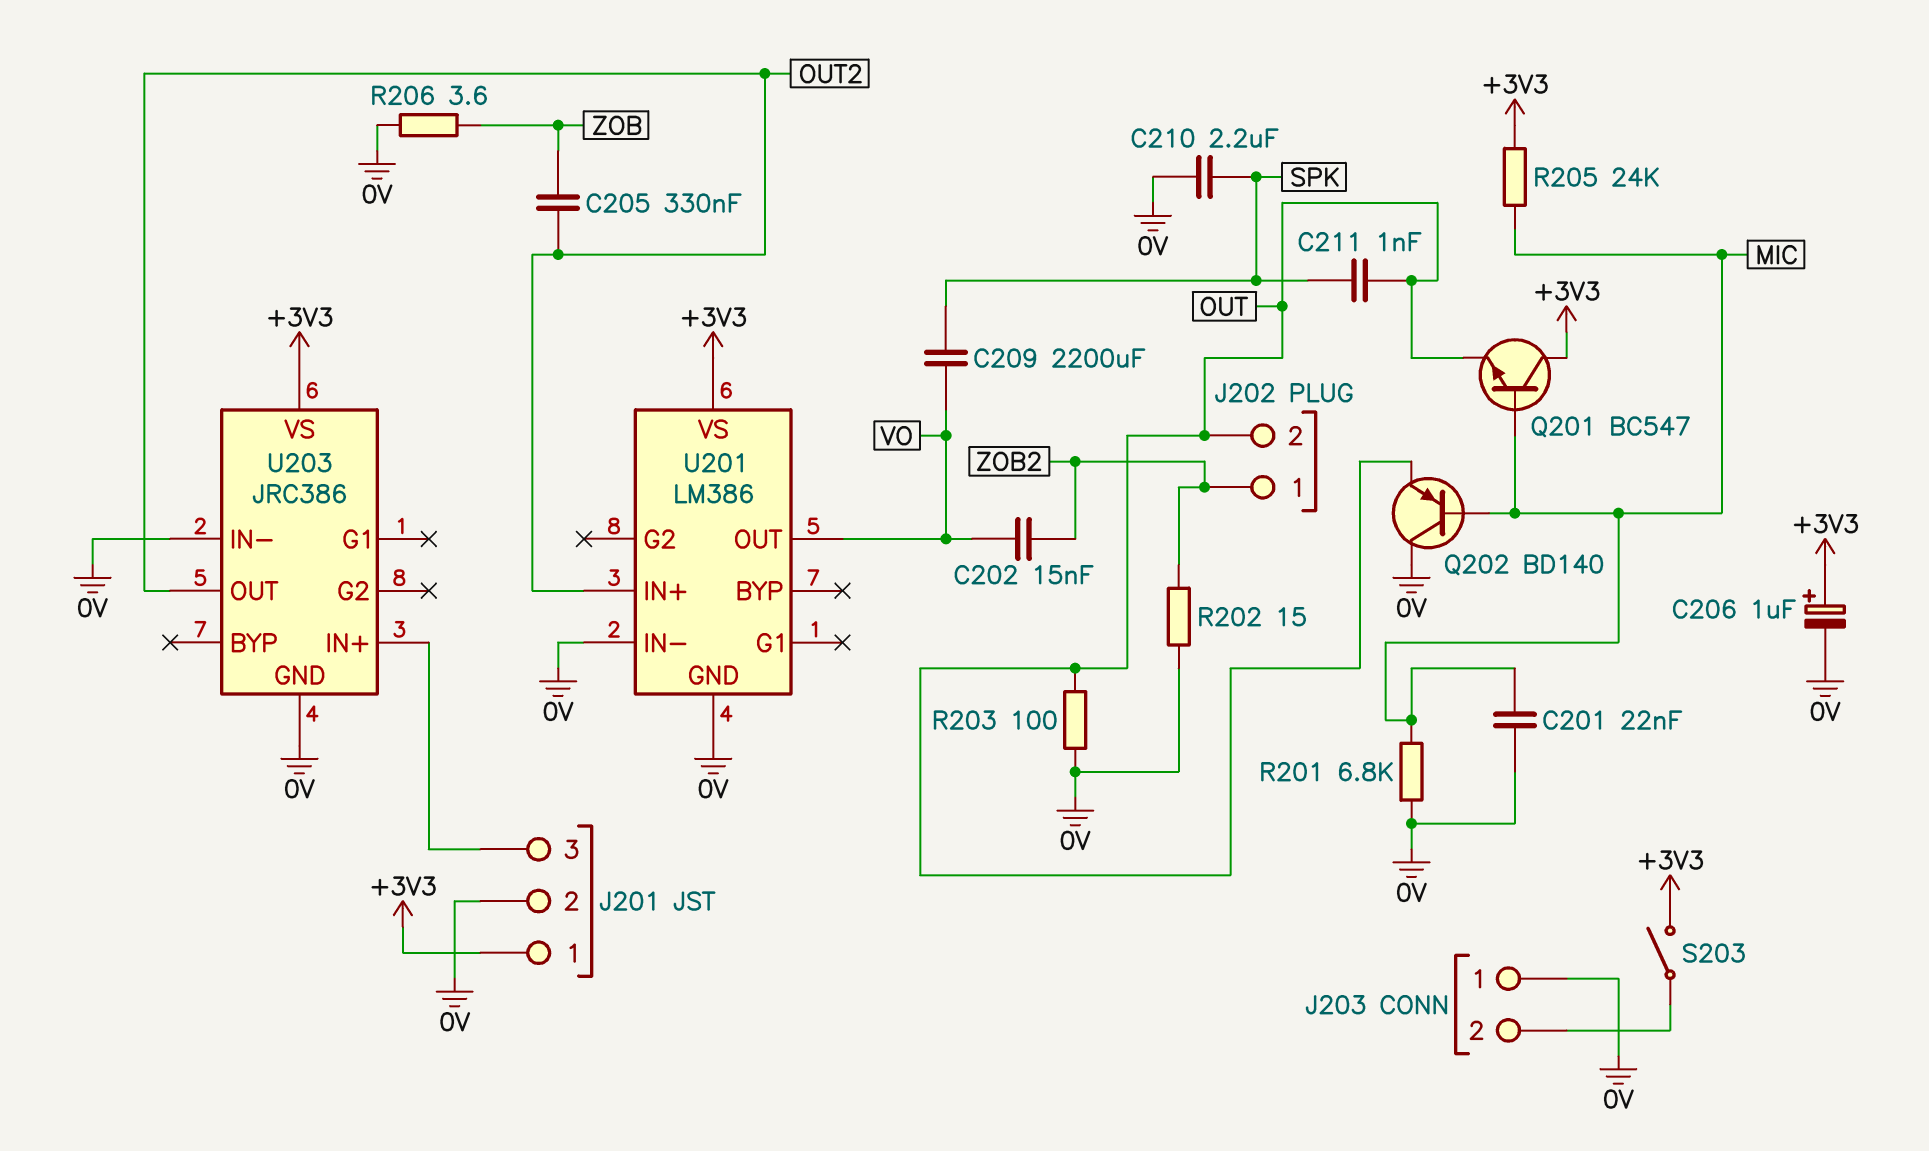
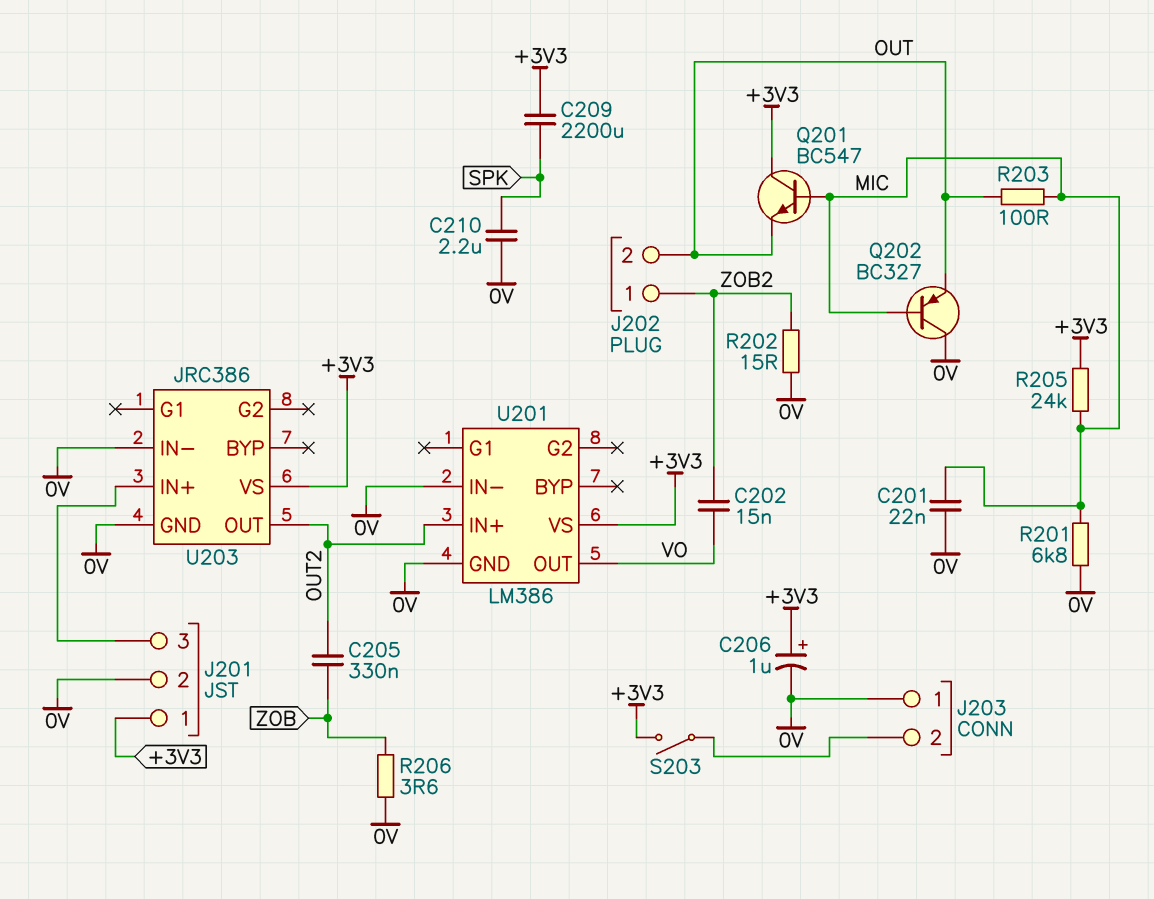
C209: 2200uF (SPK, VO) -> 2200uF (+3V3, SPK)
C211: 1nF (OUT, SPK) -> none
Q202: PNP BD140 (B MIC, C 0V, E OUT) -> PNP BC327 (B MIC, C 0V, E OUT)
R203: 100 (0V, OUT) -> 100 (MIC, OUT)

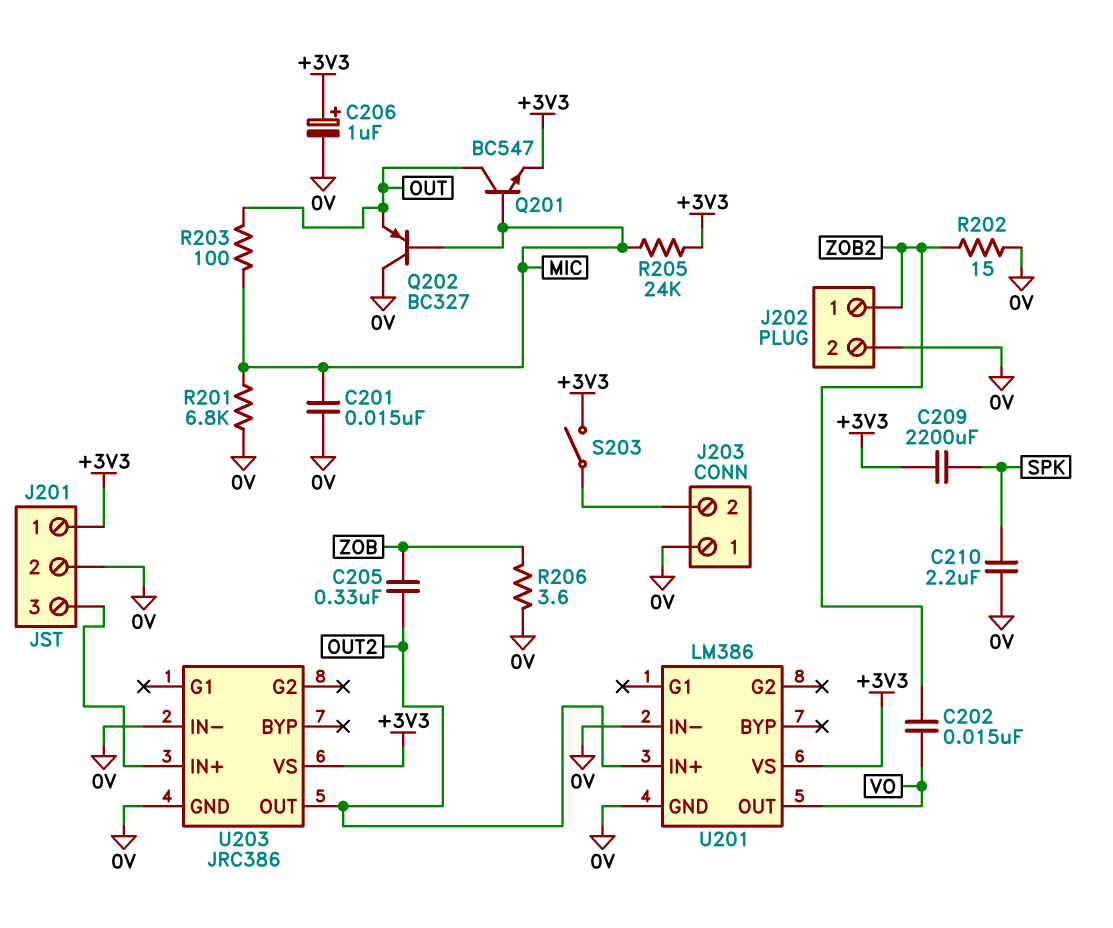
C201: 22nF (0V, MIC) -> 15nF (0V, MIC)
J202 pin 2: OUT -> 0V
Q201: NPN BC547 (B MIC, C +3V3, E OUT) -> NPN BC547 (B MIC, C OUT, E +3V3)

